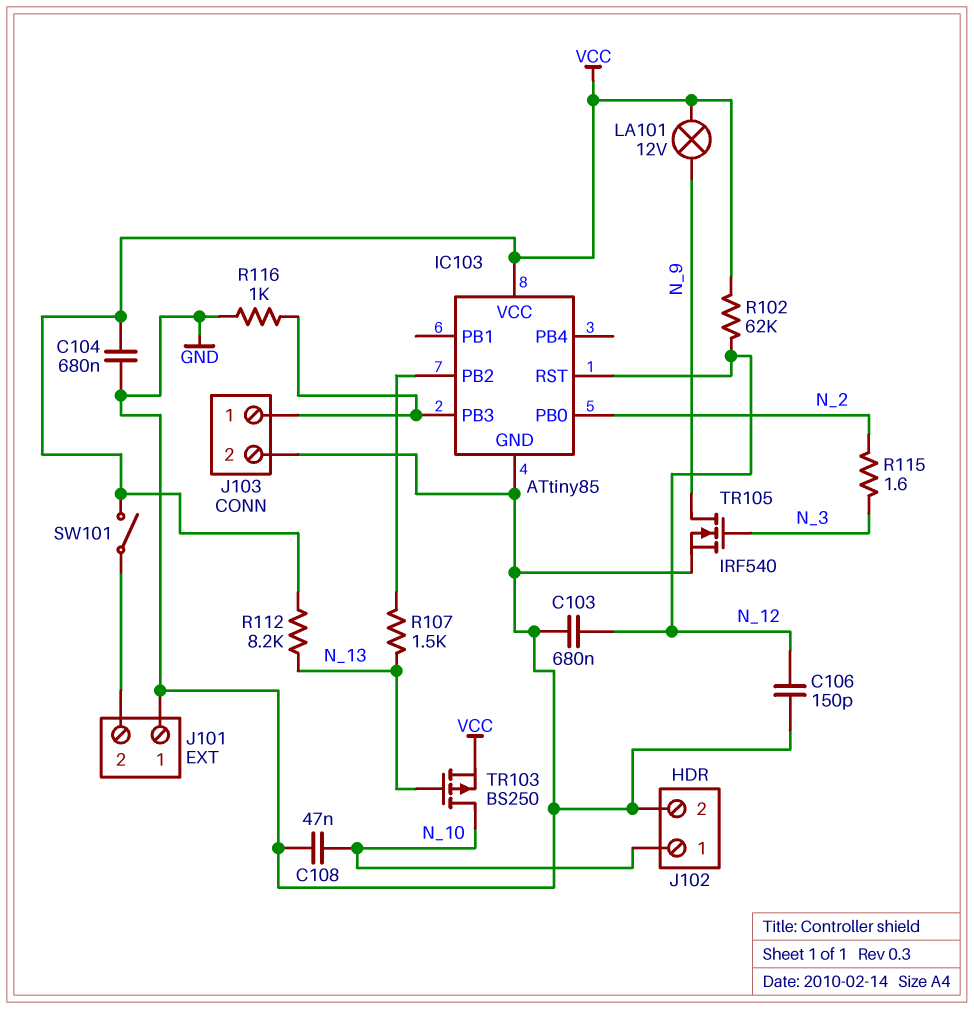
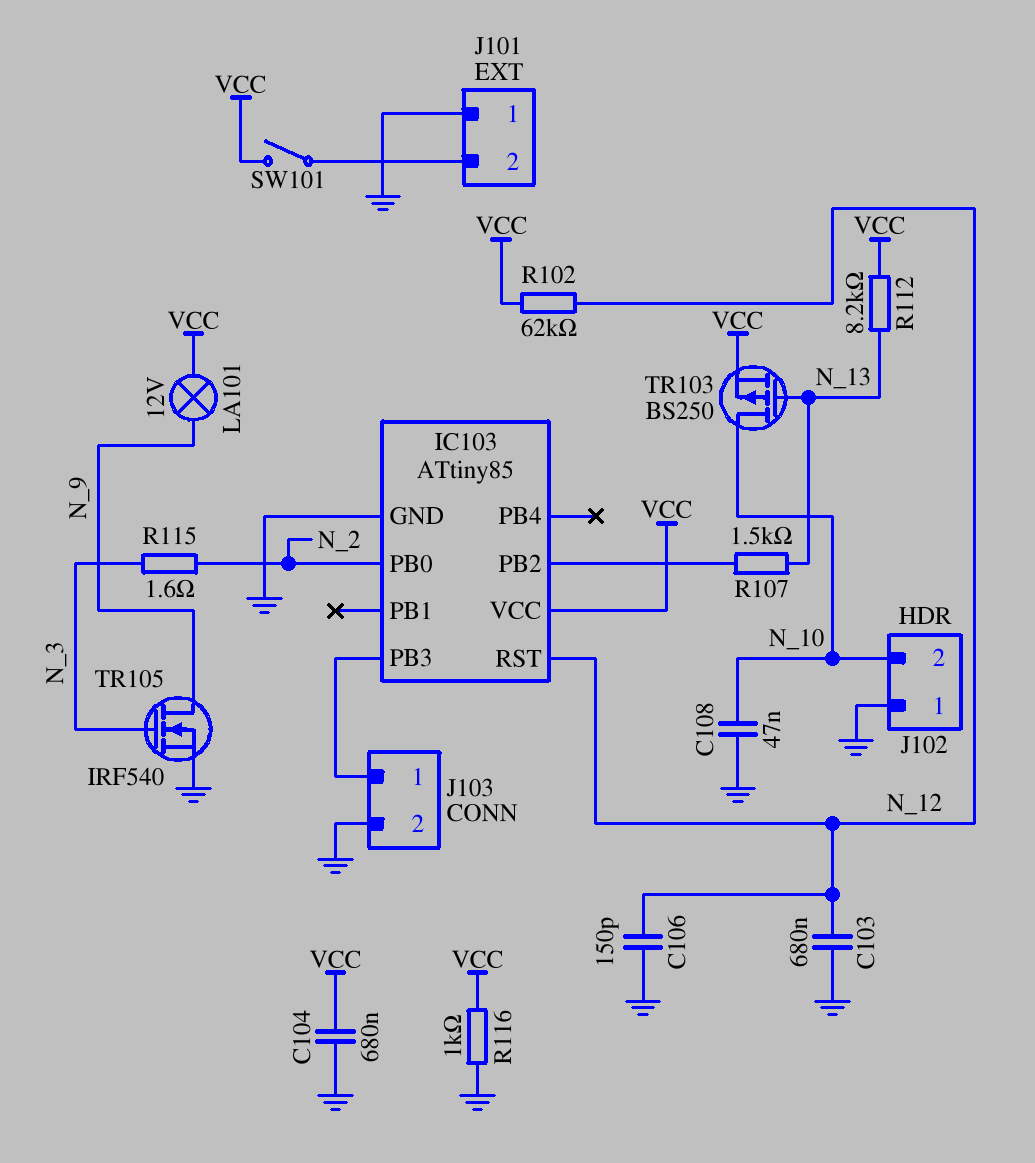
J102 pin 1: N_10 -> GND
J102 pin 2: GND -> N_10
R116: 1k (GND, IC103/PB3) -> 1k (GND, VCC)

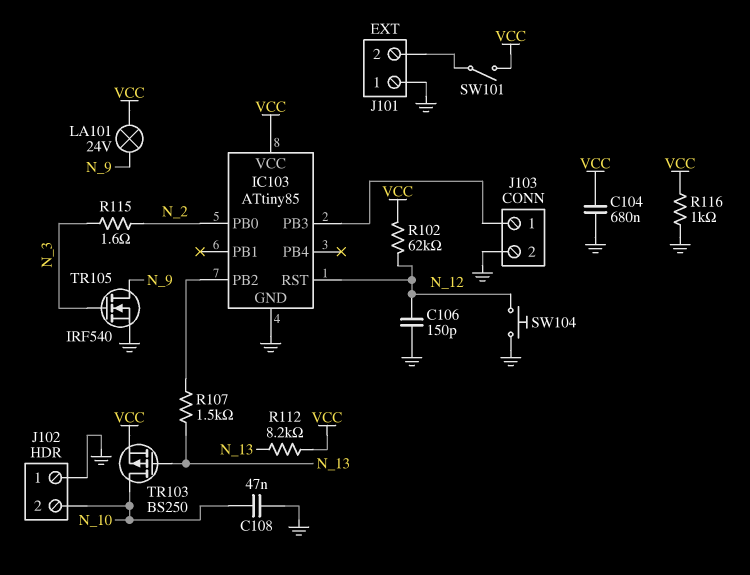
C103: 680nF (GND, N_12) -> none
LA101: lamp 12V (N_9, VCC) -> lamp 24V (N_9, VCC)
SW104: none -> button (GND, N_12)

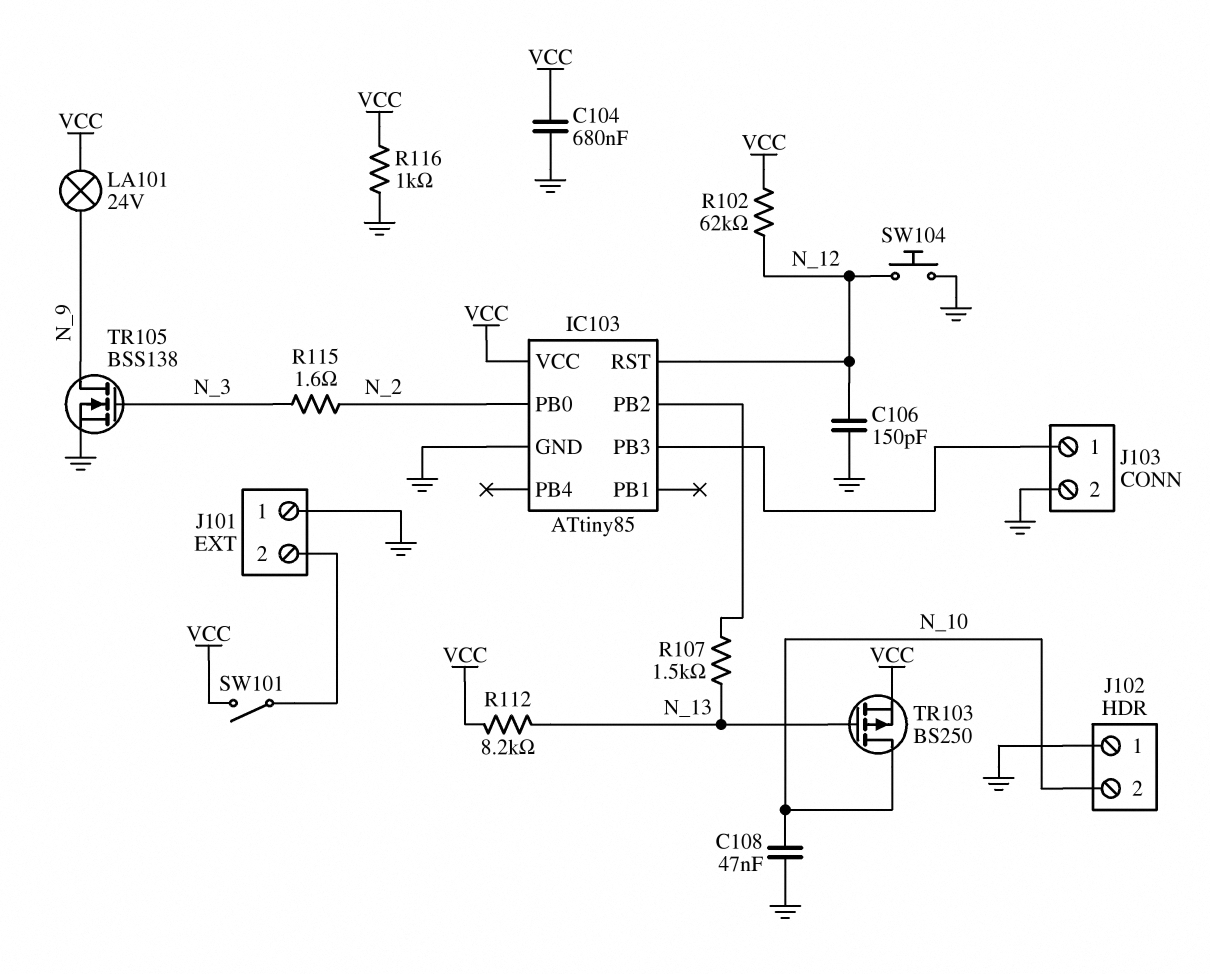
TR105: NMOS IRF540 (G N_3, D N_9, S GND) -> NMOS BSS138 (G N_3, D N_9, S GND)

